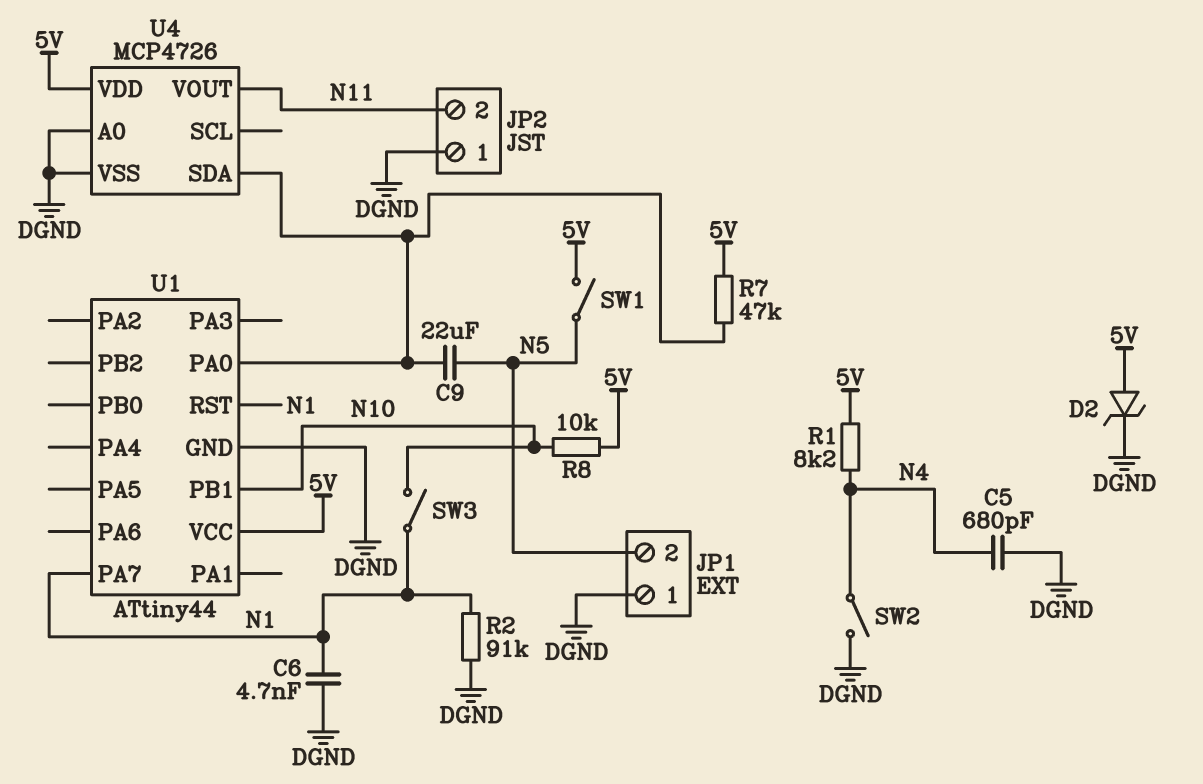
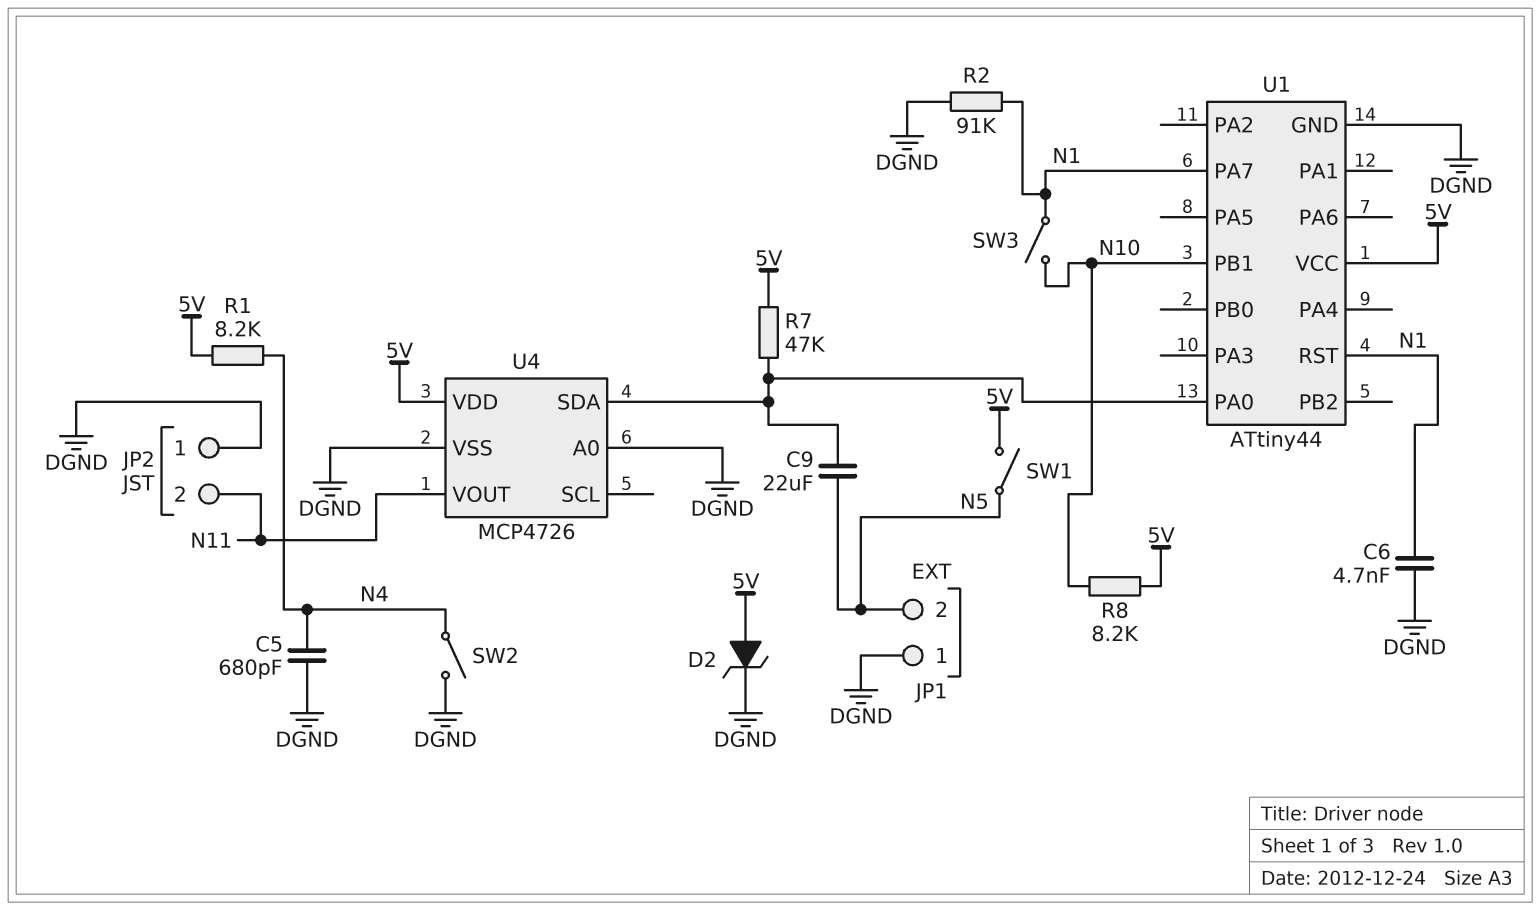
R8: 10k (5V, N10) -> 8.2k (5V, N10)

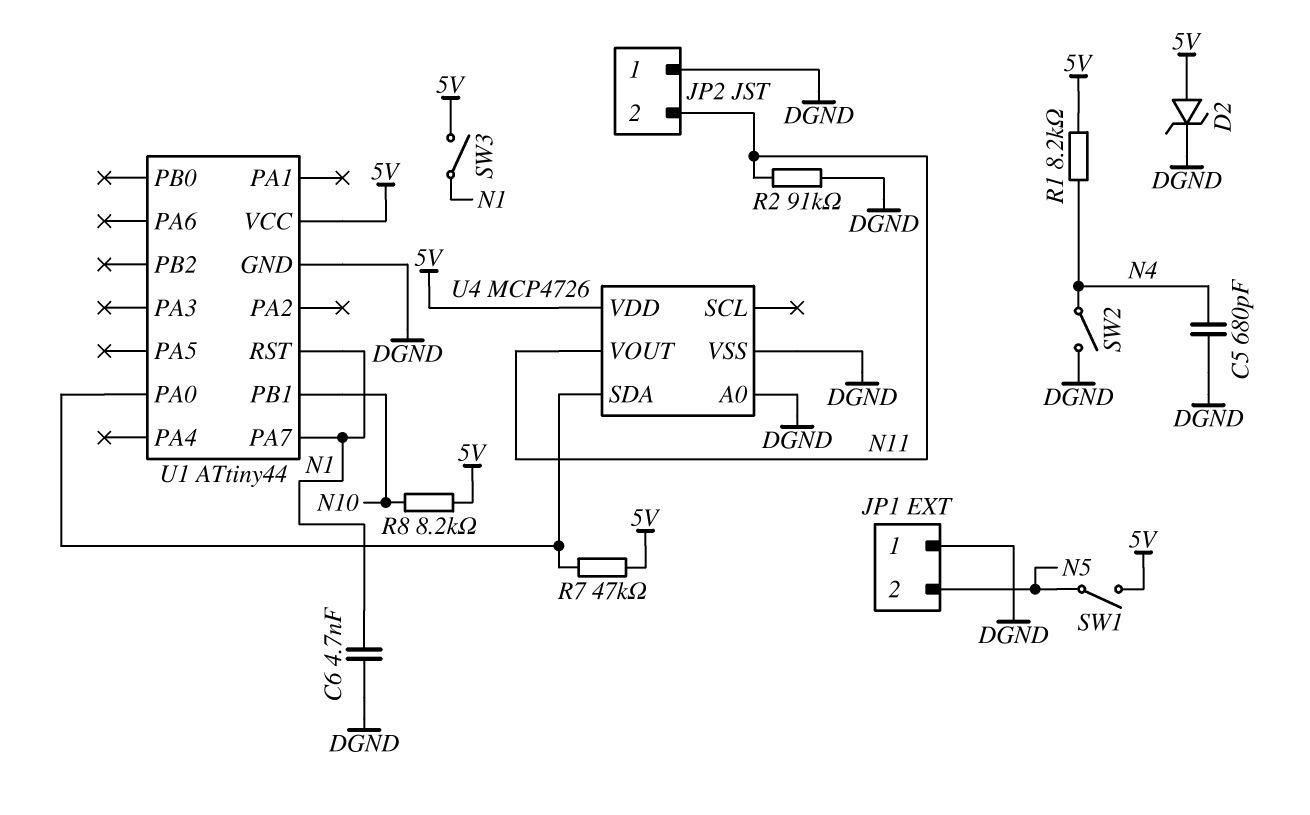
C9: 22uF (N5, U1/PA0) -> none
R2: 91k (DGND, N1) -> 91k (DGND, N11)
SW3: switch (N1, N10) -> switch (5V, N1)

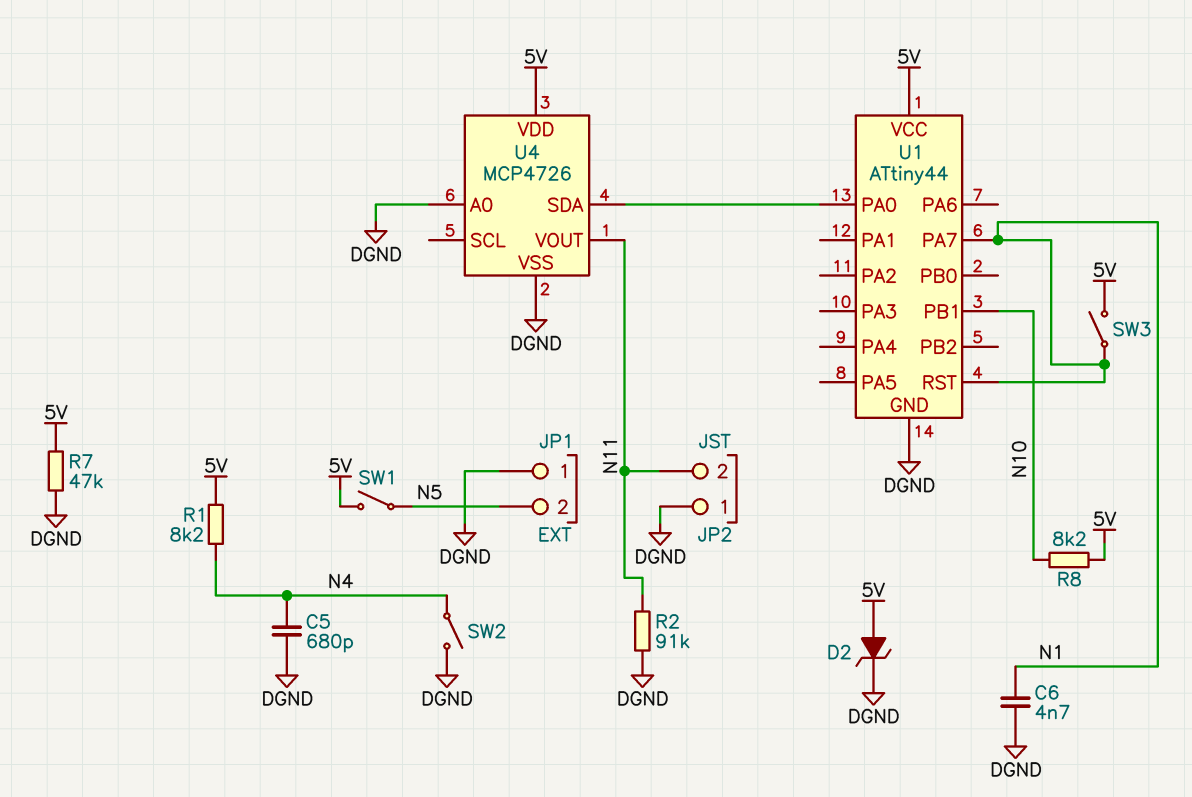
R7: 47k (5V, U1/PA0) -> 47k (5V, DGND)

